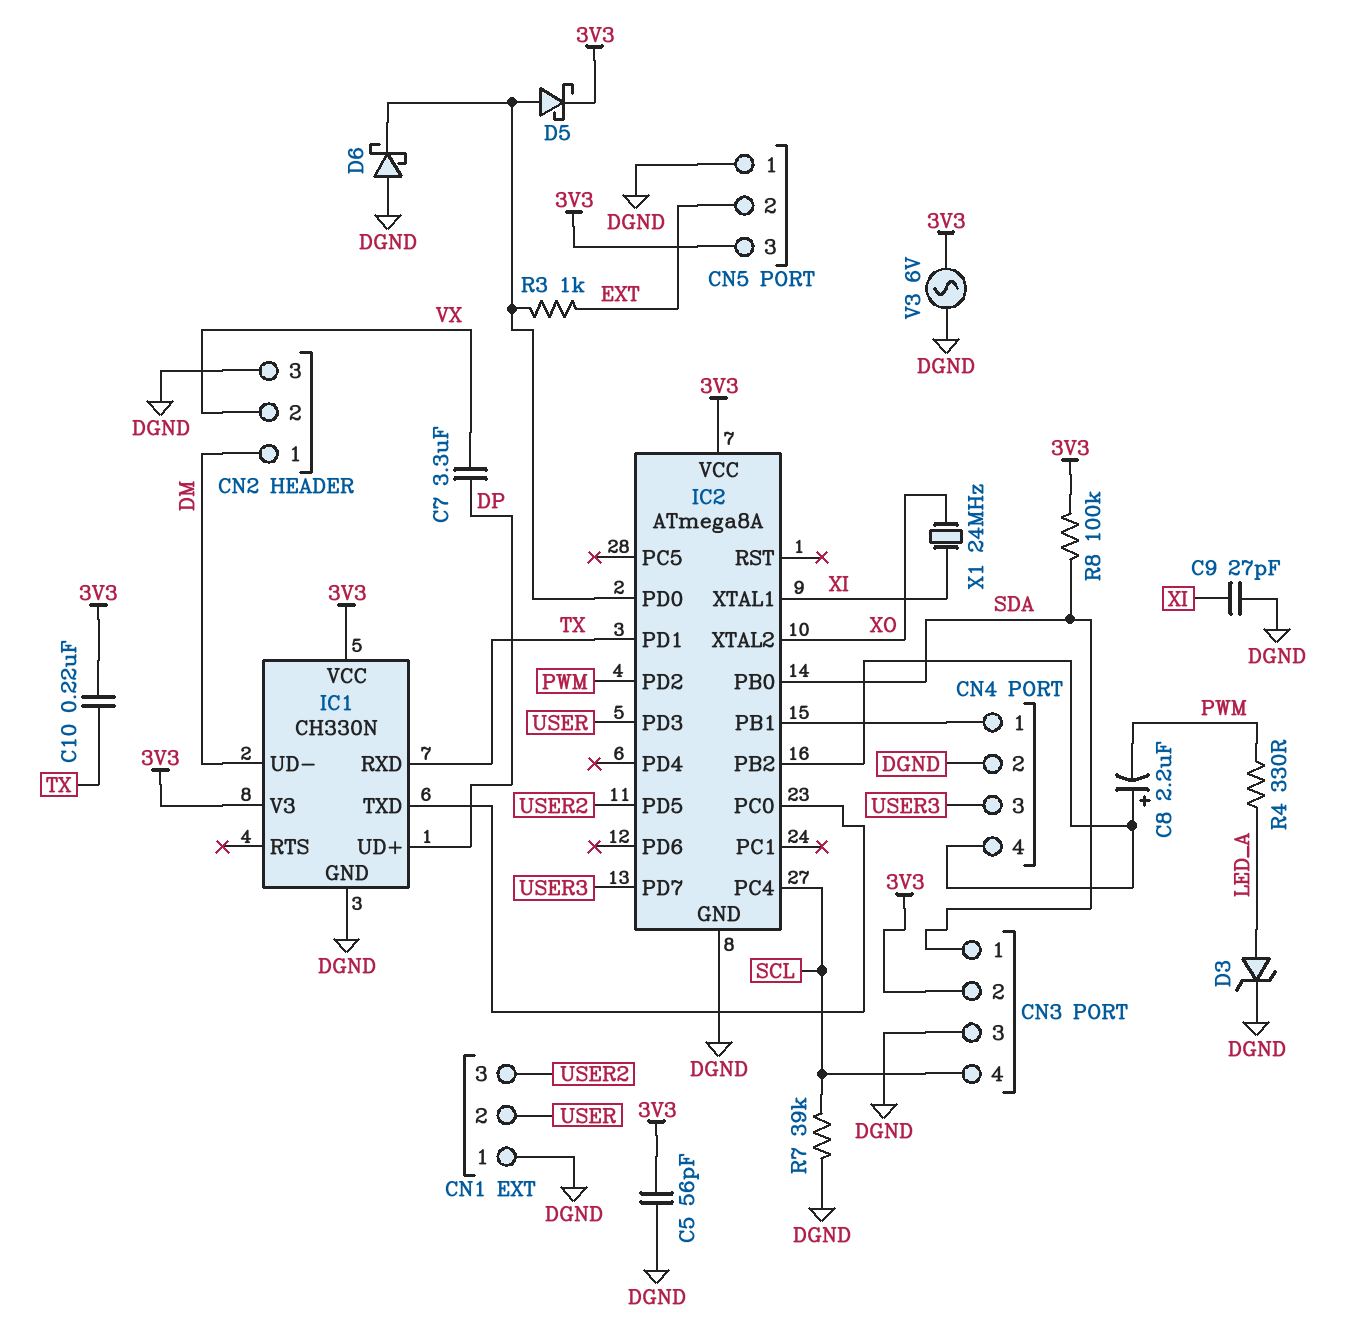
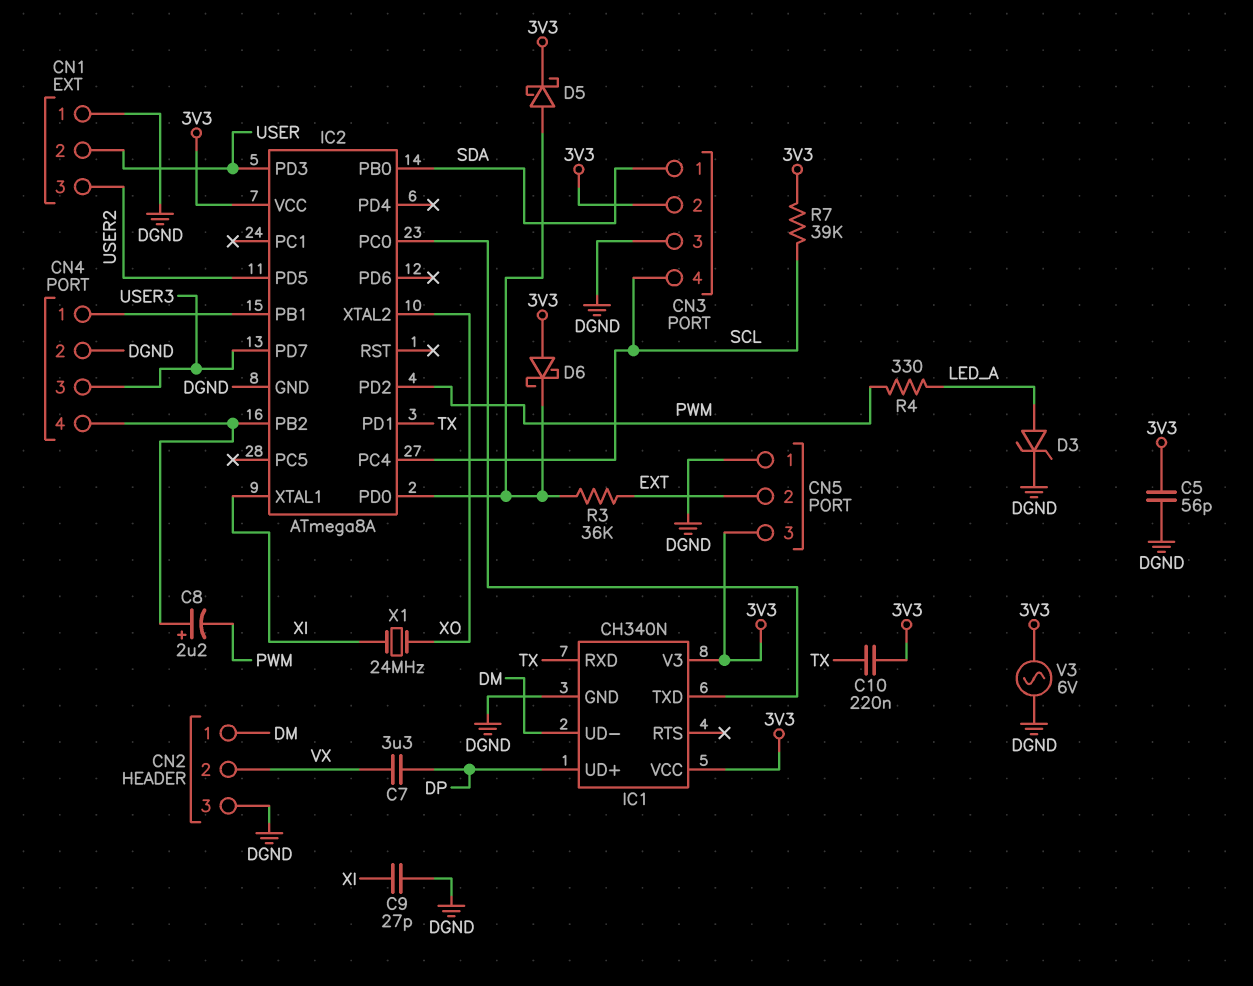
D6: schottky (A DGND, K IC2/PD0) -> schottky (A 3V3, K IC2/PD0)
IC1: CH330N -> CH340N
R3: 1k (EXT, IC2/PD0) -> 36k (EXT, IC2/PD0)
R7: 39k (DGND, SCL) -> 39k (3V3, SCL)
R8: 100k (3V3, SDA) -> none

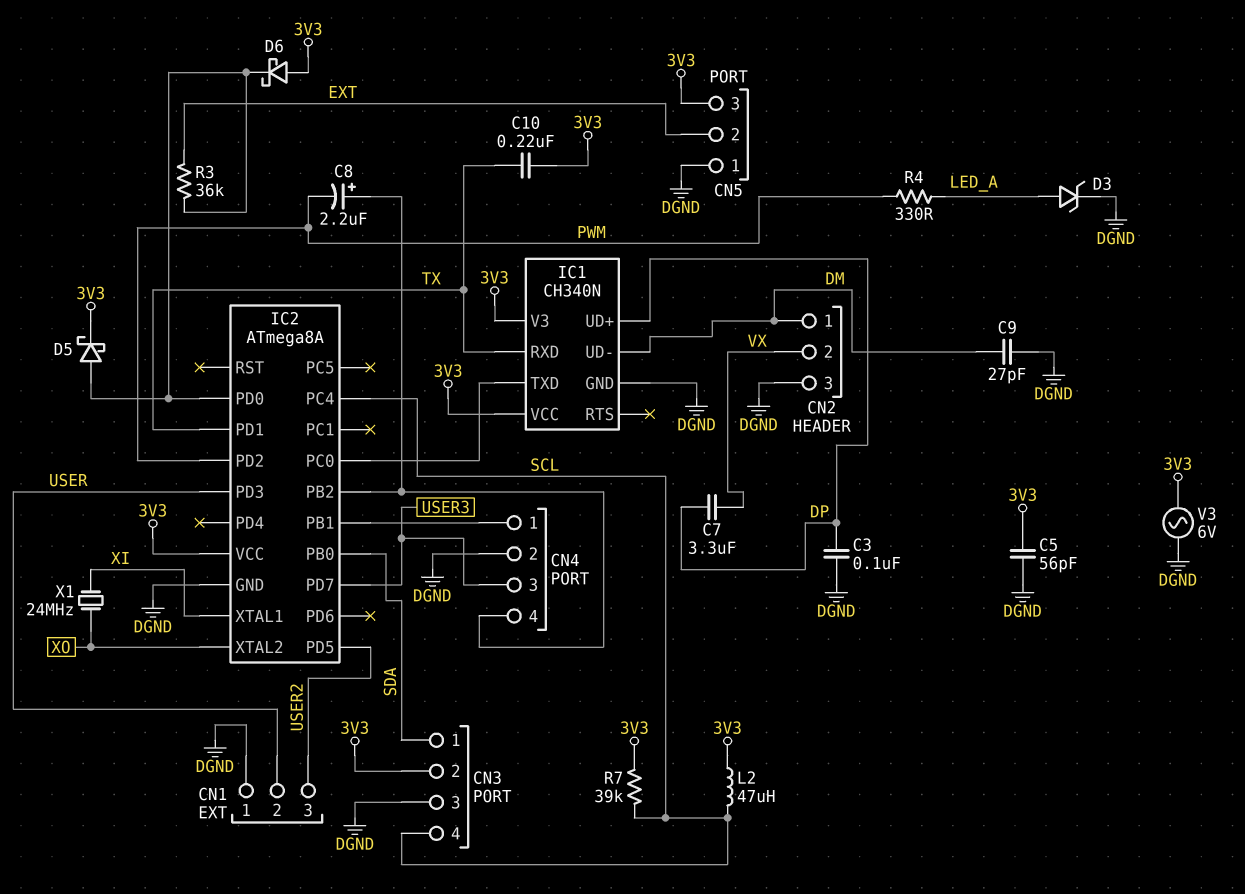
C3: none -> 100nF (DGND, DP)
C9: 27pF (DGND, XI) -> 27pF (DGND, DM)
L2: none -> 47uH (3V3, SCL)

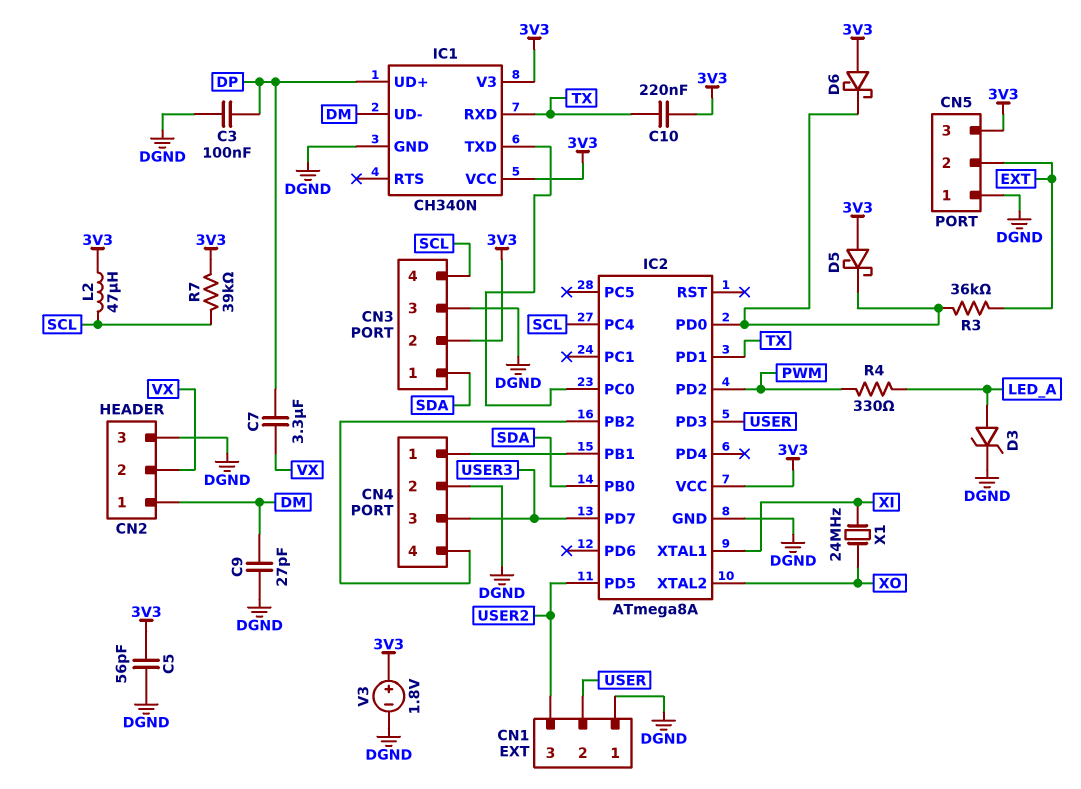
C8: 2.2uF (plus CN4/4, minus PWM) -> none
D5: schottky (A IC2/PD0, K 3V3) -> schottky (A 3V3, K IC2/PD0)
V3: AC 6V (3V3, DGND) -> 1.8V (plus 3V3, minus DGND)

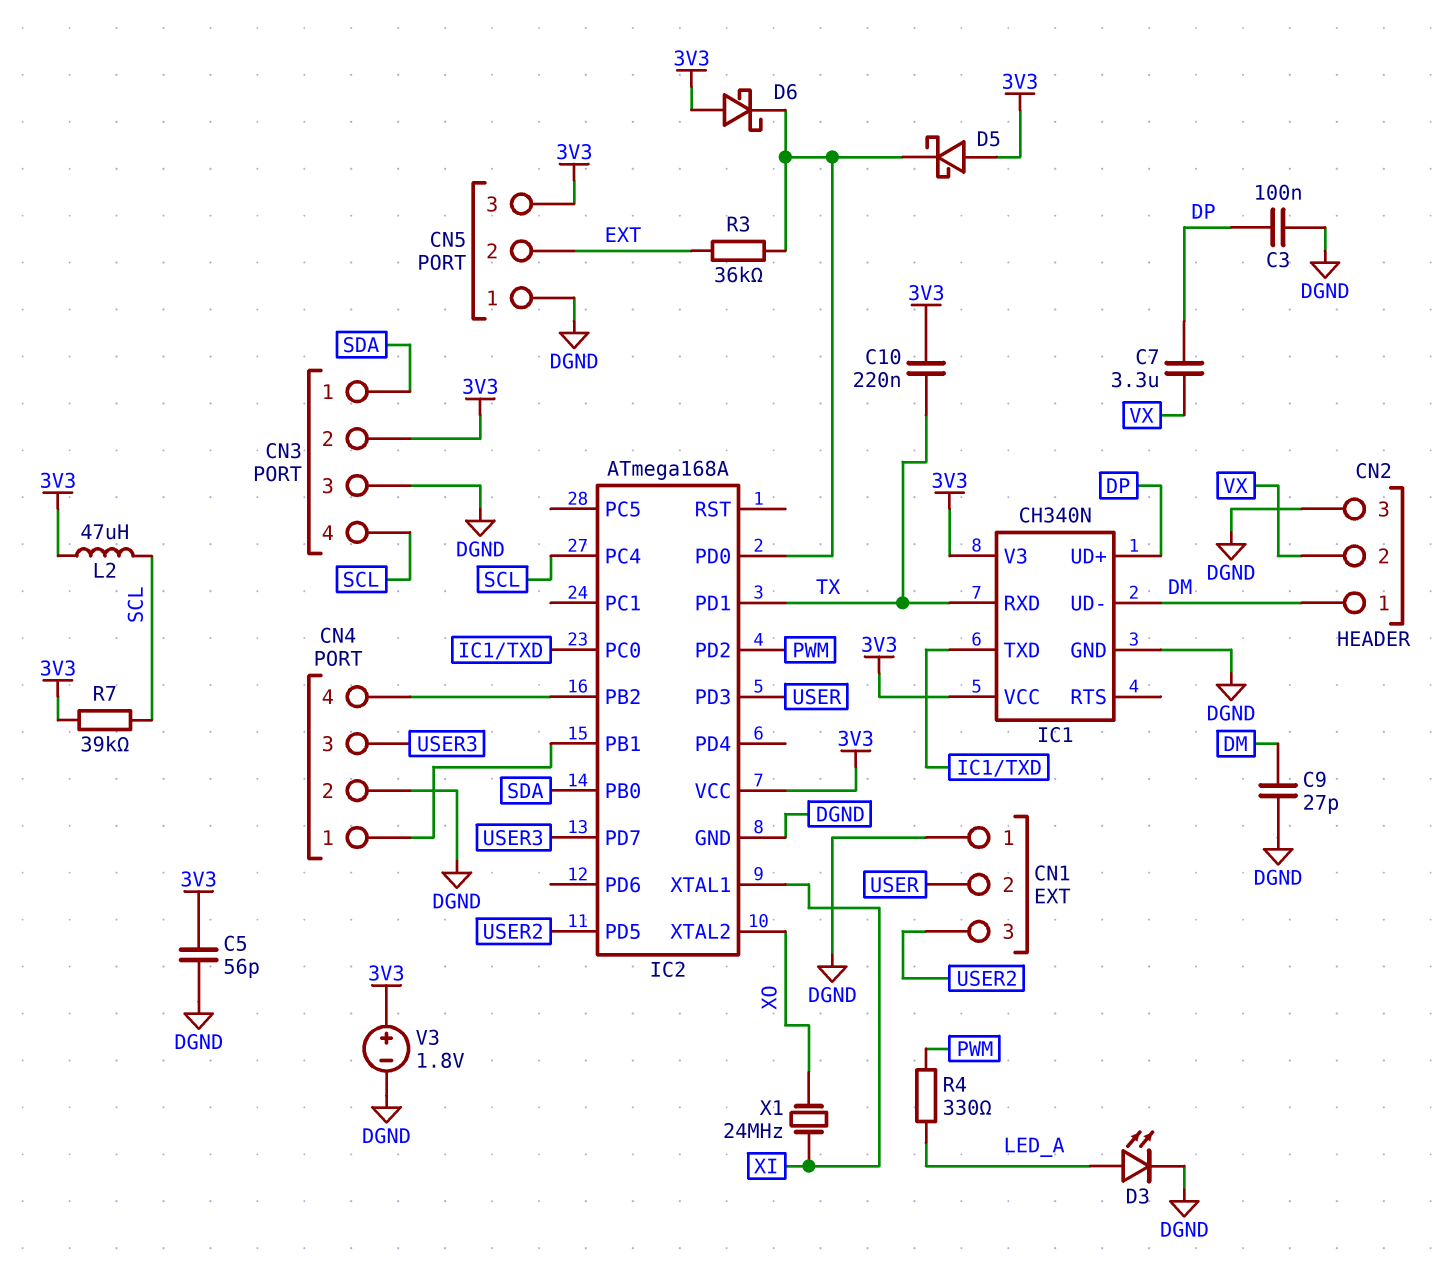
D3: zener (A LED_A, K DGND) -> LED (A LED_A, K DGND)
IC2: ATmega8A -> ATmega168A

